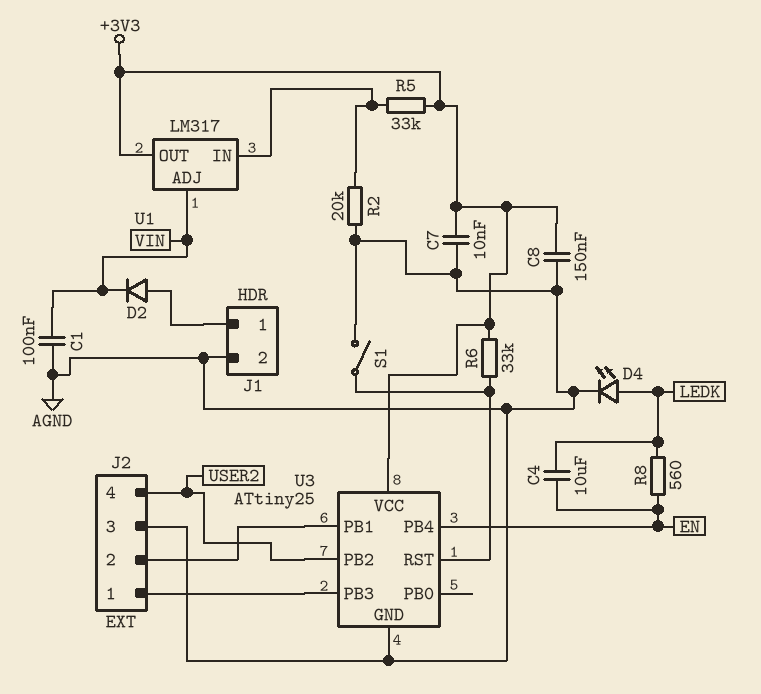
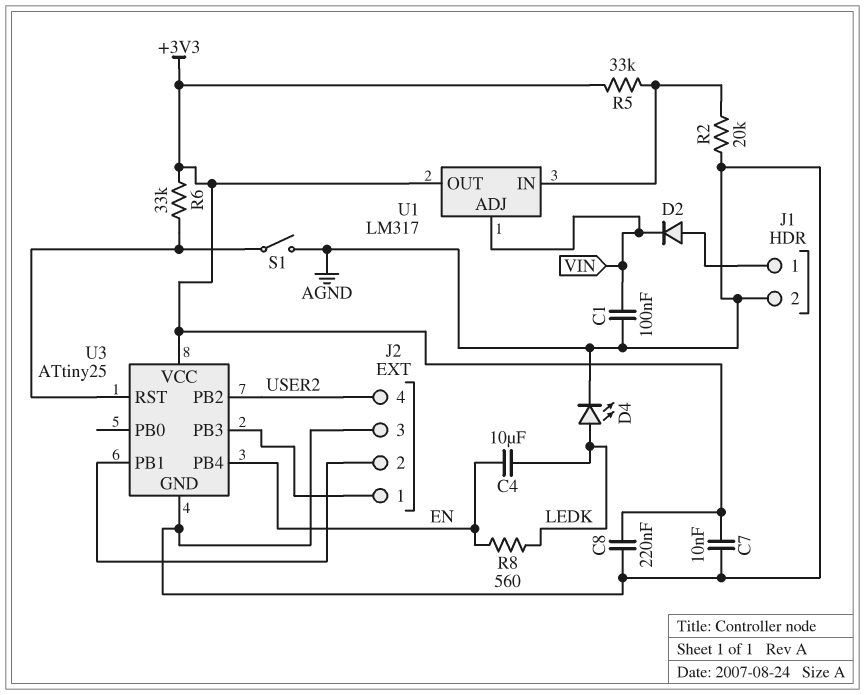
C8: 150nF (+3V3, AGND) -> 220nF (+3V3, AGND)

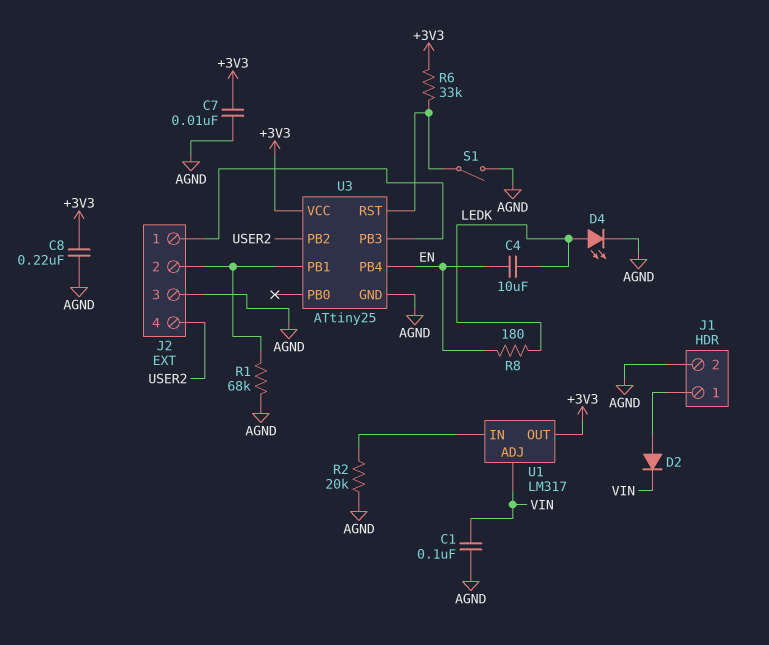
R1: none -> 68k (AGND, J2/2)
R5: 33k (+3V3, U1/IN) -> none
R8: 560 (EN, LEDK) -> 180 (EN, LEDK)

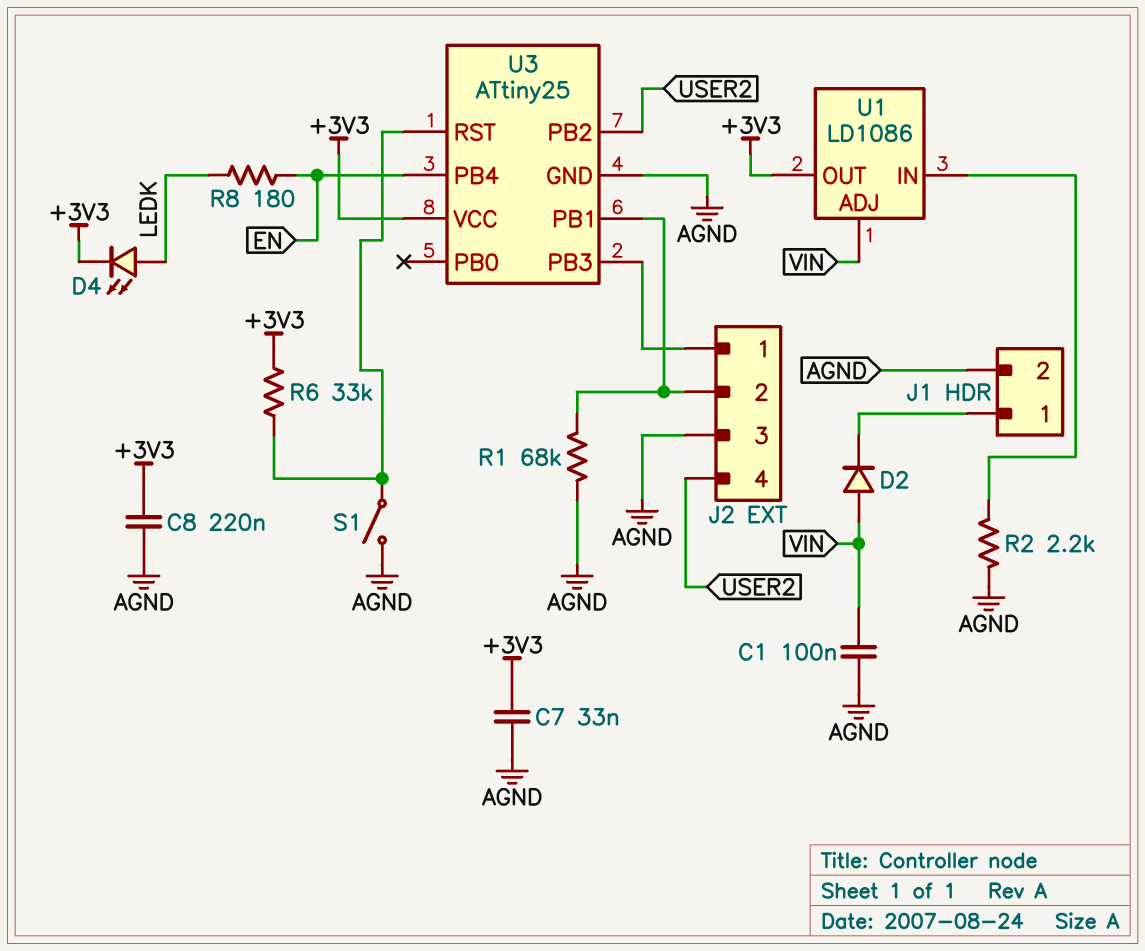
C4: 10uF (EN, LEDK) -> none
C7: 10nF (+3V3, AGND) -> 33nF (+3V3, AGND)
D2: diode (A J1/1, K VIN) -> diode (A VIN, K J1/1)
D4: LED (A LEDK, K AGND) -> LED (A LEDK, K +3V3)
R2: 20k (AGND, U1/IN) -> 2.2k (AGND, U1/IN)
U1: LM317 -> LD1086

